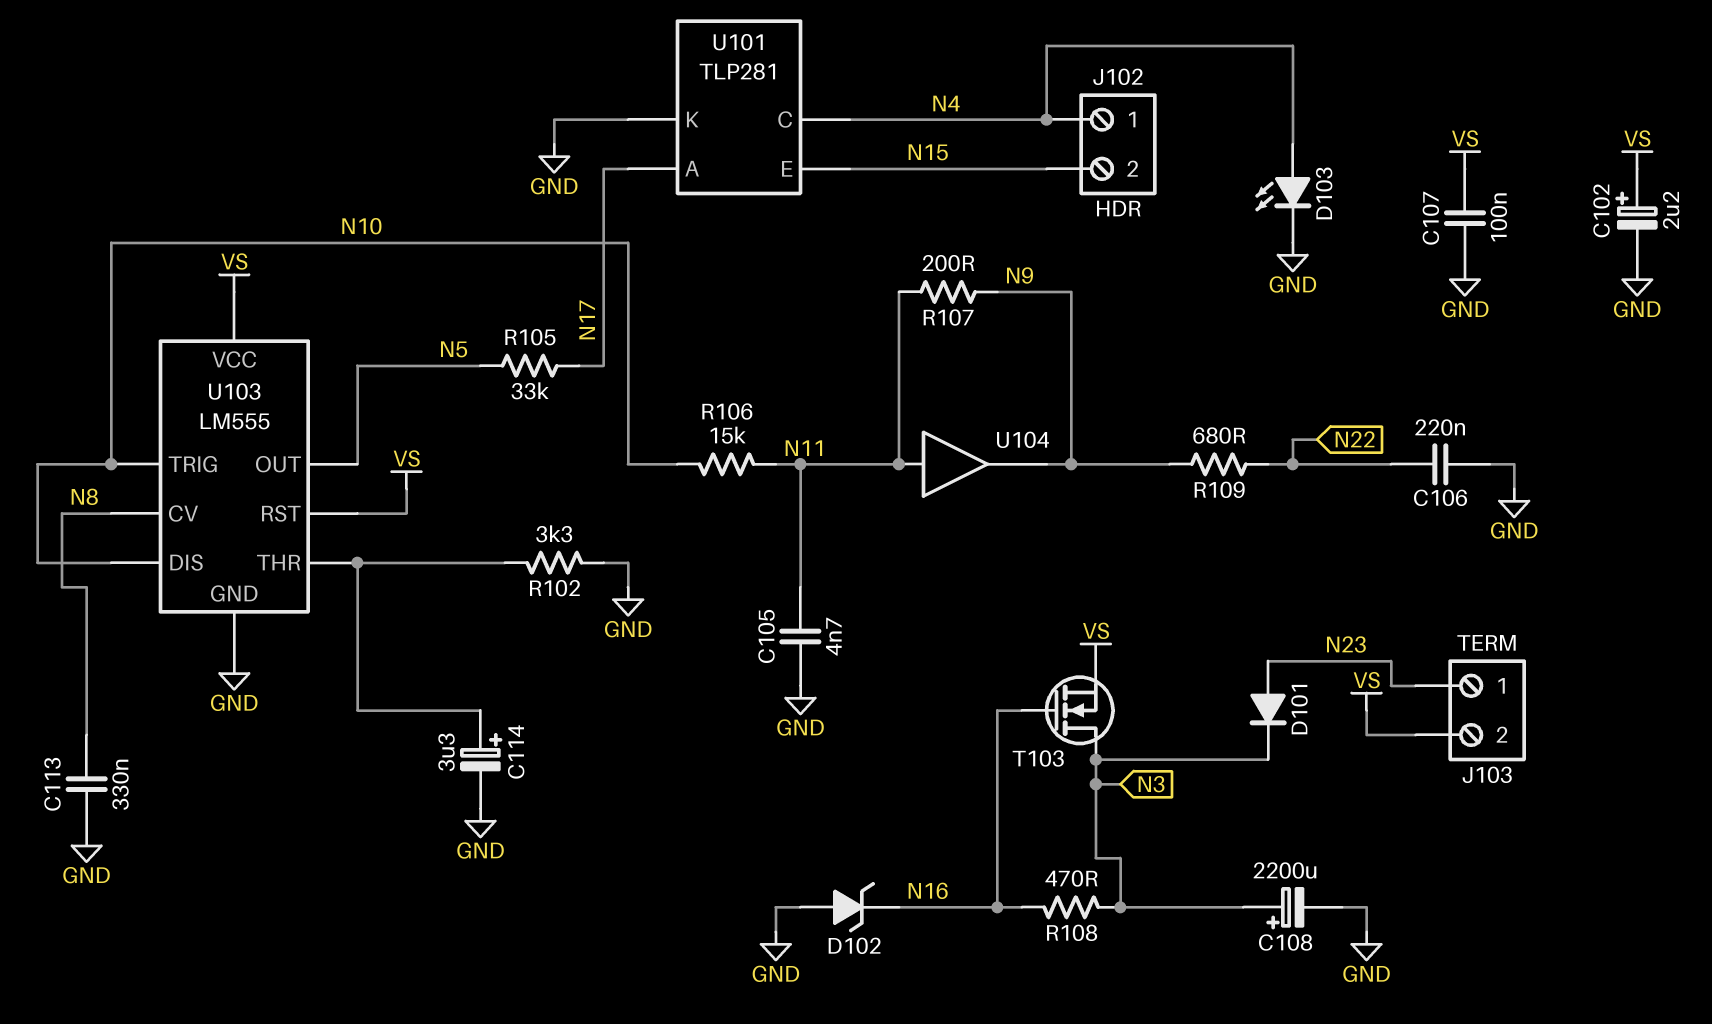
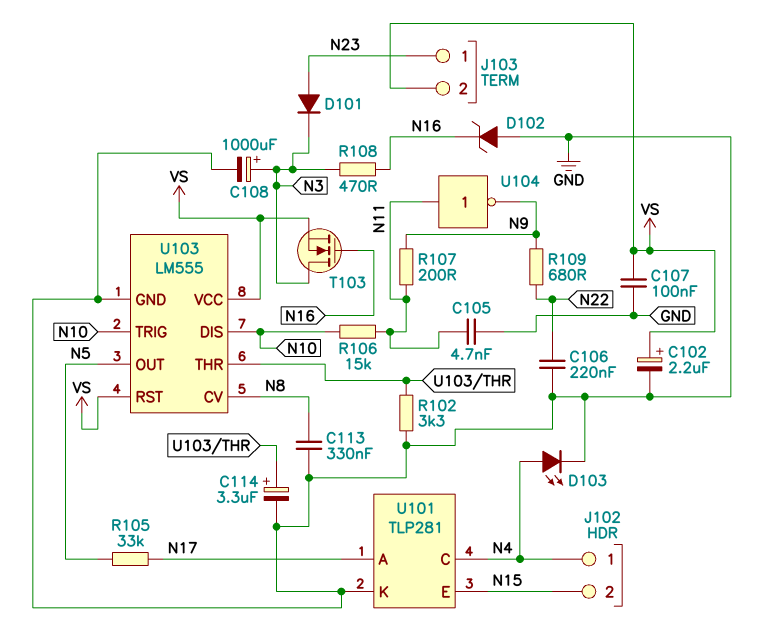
C108: 2200uF (plus N3, minus GND) -> 1000uF (plus N3, minus GND)
U104: buffer (in N11, out N9) -> NOT (in N11, out N9)

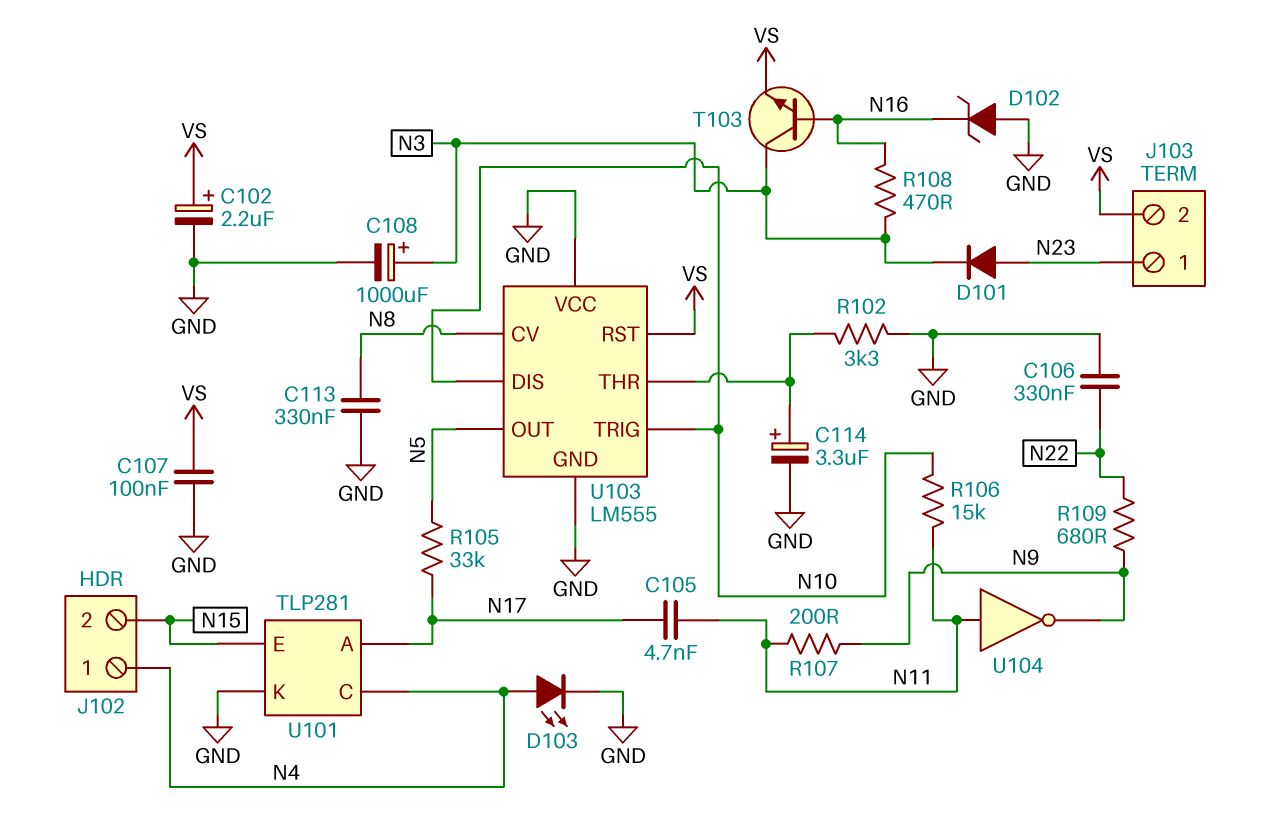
C105: 4.7nF (GND, N11) -> 4.7nF (N11, N17)
C106: 220nF (GND, N22) -> 330nF (GND, N22)
T103: NMOS (G N16, D N3, S VS) -> NPN (B N16, C N3, E VS)
U103 pin VCC: VS -> GND

